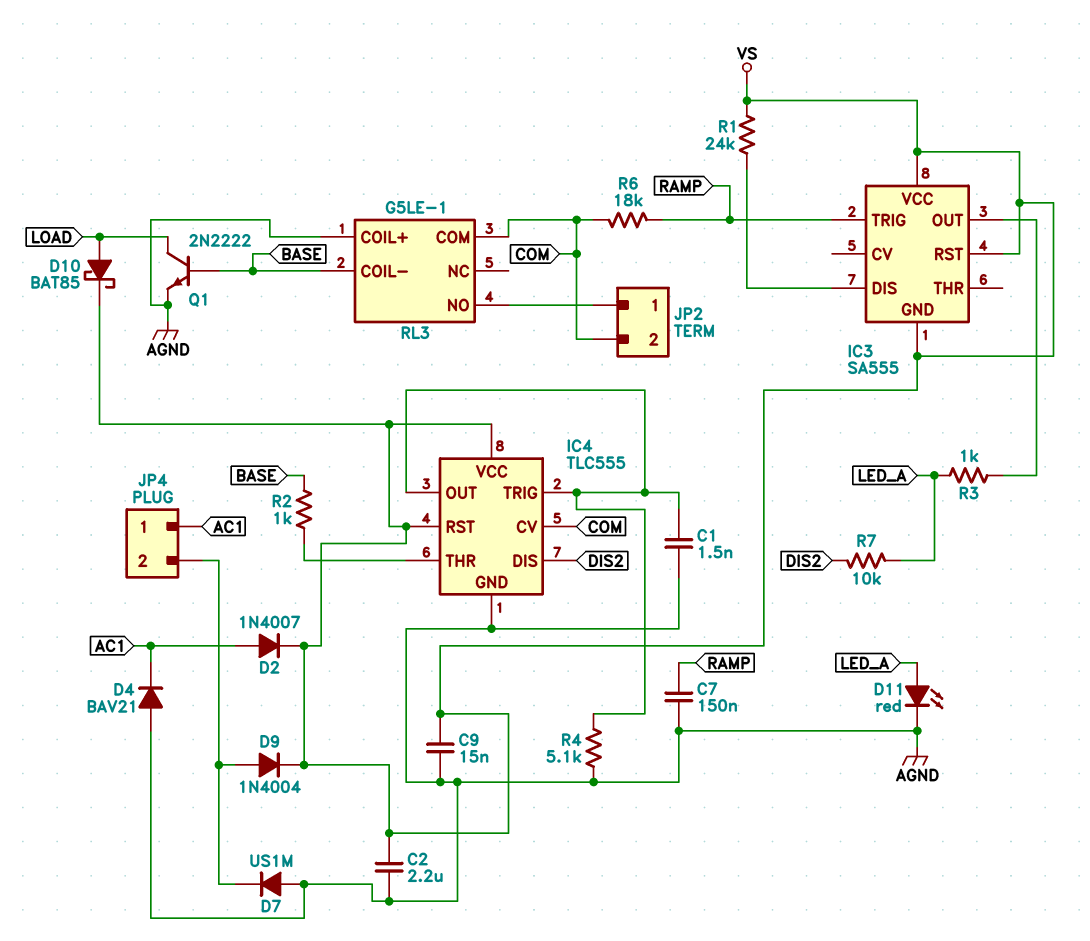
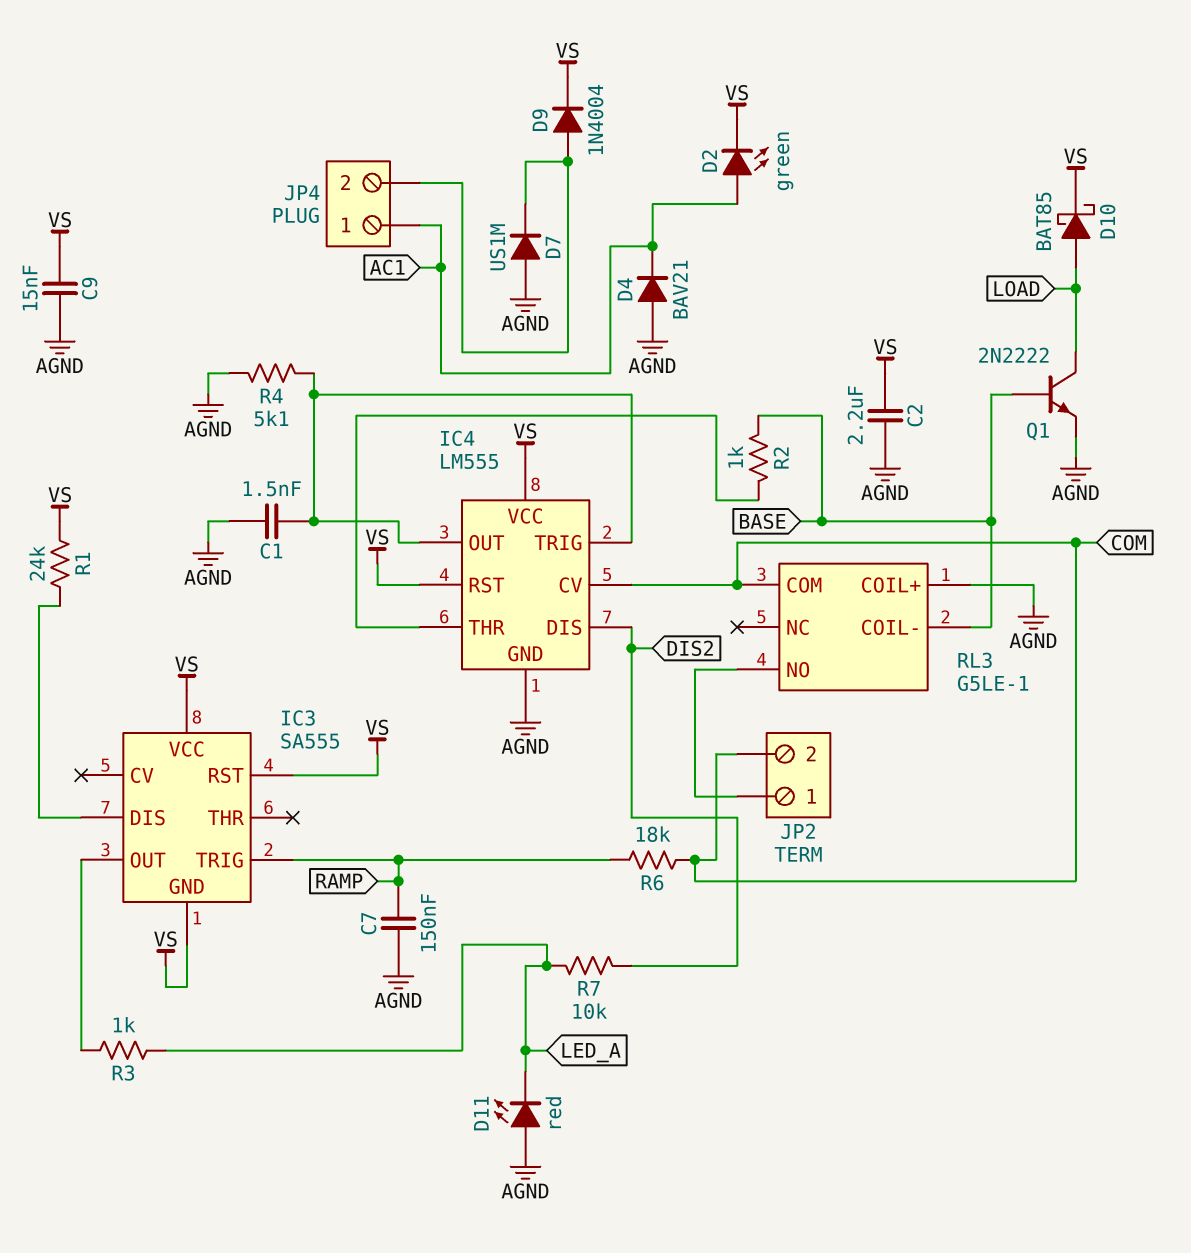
D2: diode 1N4007 (A AC1, K VS) -> LED green (A AC1, K VS)
D11: LED red (A LED_A, K AGND) -> LED red (A AGND, K LED_A)
IC4: TLC555 -> LM555

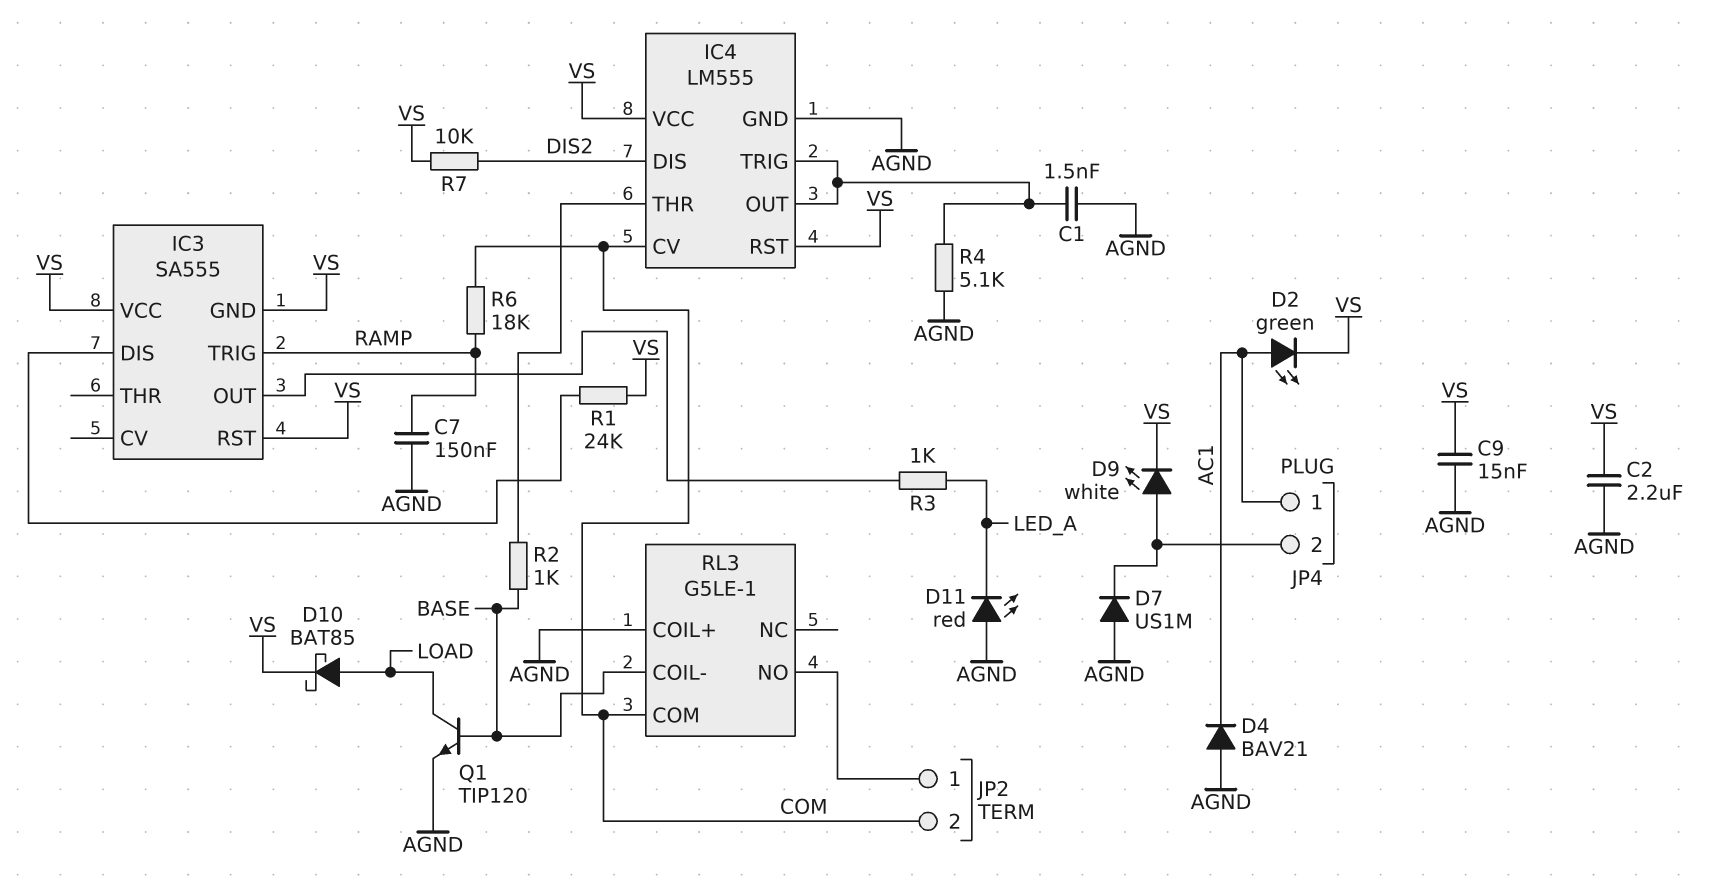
D9: diode 1N4004 (A JP4/2, K VS) -> LED white (A JP4/2, K VS)
Q1: NPN 2N2222 (B BASE, C LOAD, E AGND) -> NPN TIP120 (B BASE, C LOAD, E AGND)
R7: 10k (DIS2, LED_A) -> 10k (DIS2, VS)

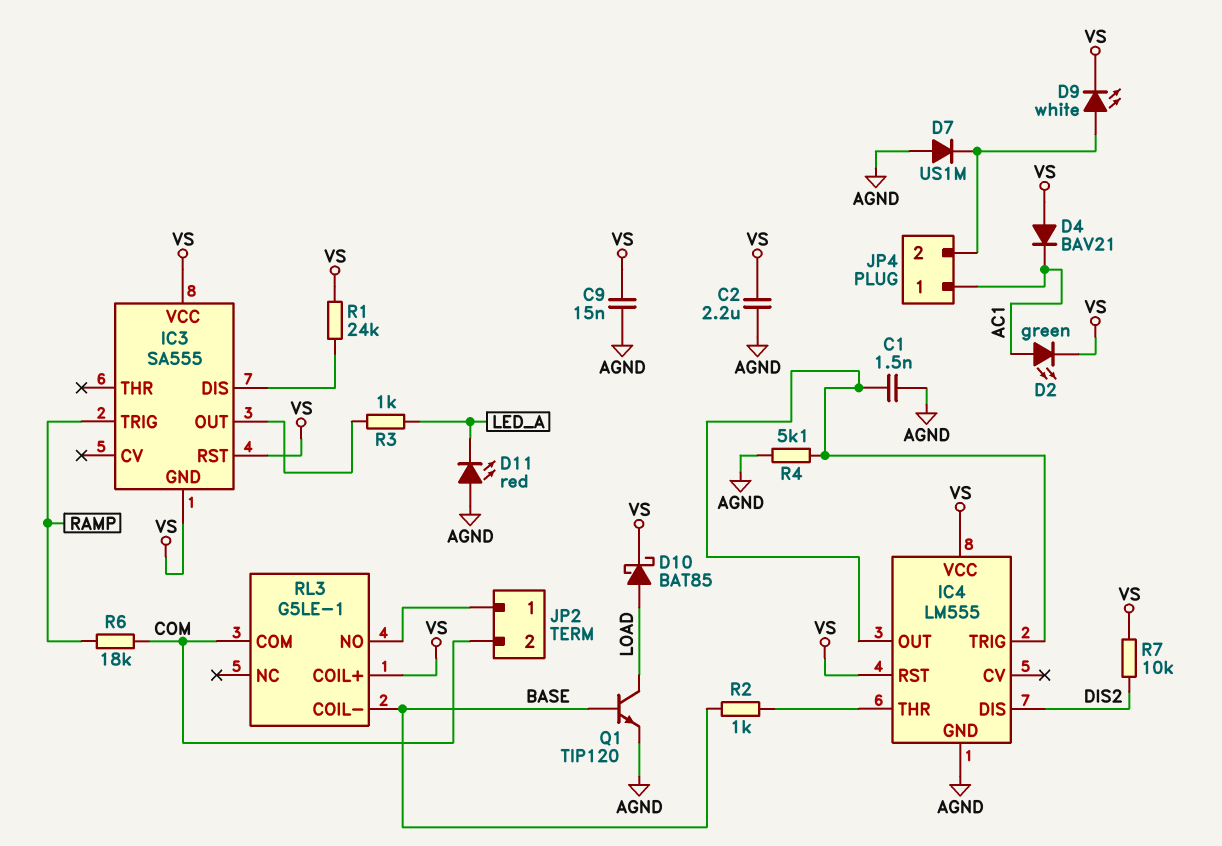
C7: 150nF (AGND, RAMP) -> none
D4: diode BAV21 (A AGND, K AC1) -> diode BAV21 (A VS, K AC1)
IC4 pin CV: COM -> none
RL3 pin COIL+: AGND -> VS

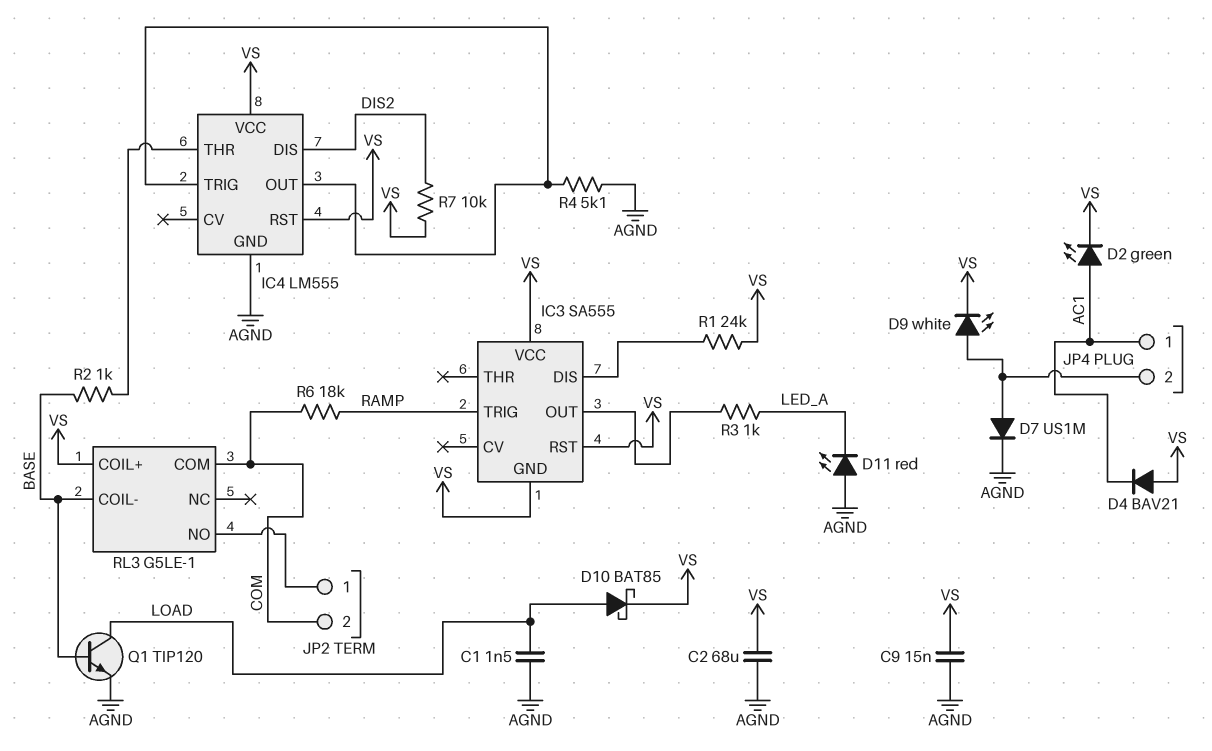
C1: 1.5nF (AGND, IC4/OUT) -> 1.5nF (AGND, LOAD)
C2: 2.2uF (AGND, VS) -> 68uF (AGND, VS)
D7: diode US1M (A AGND, K JP4/2) -> diode US1M (A JP4/2, K AGND)

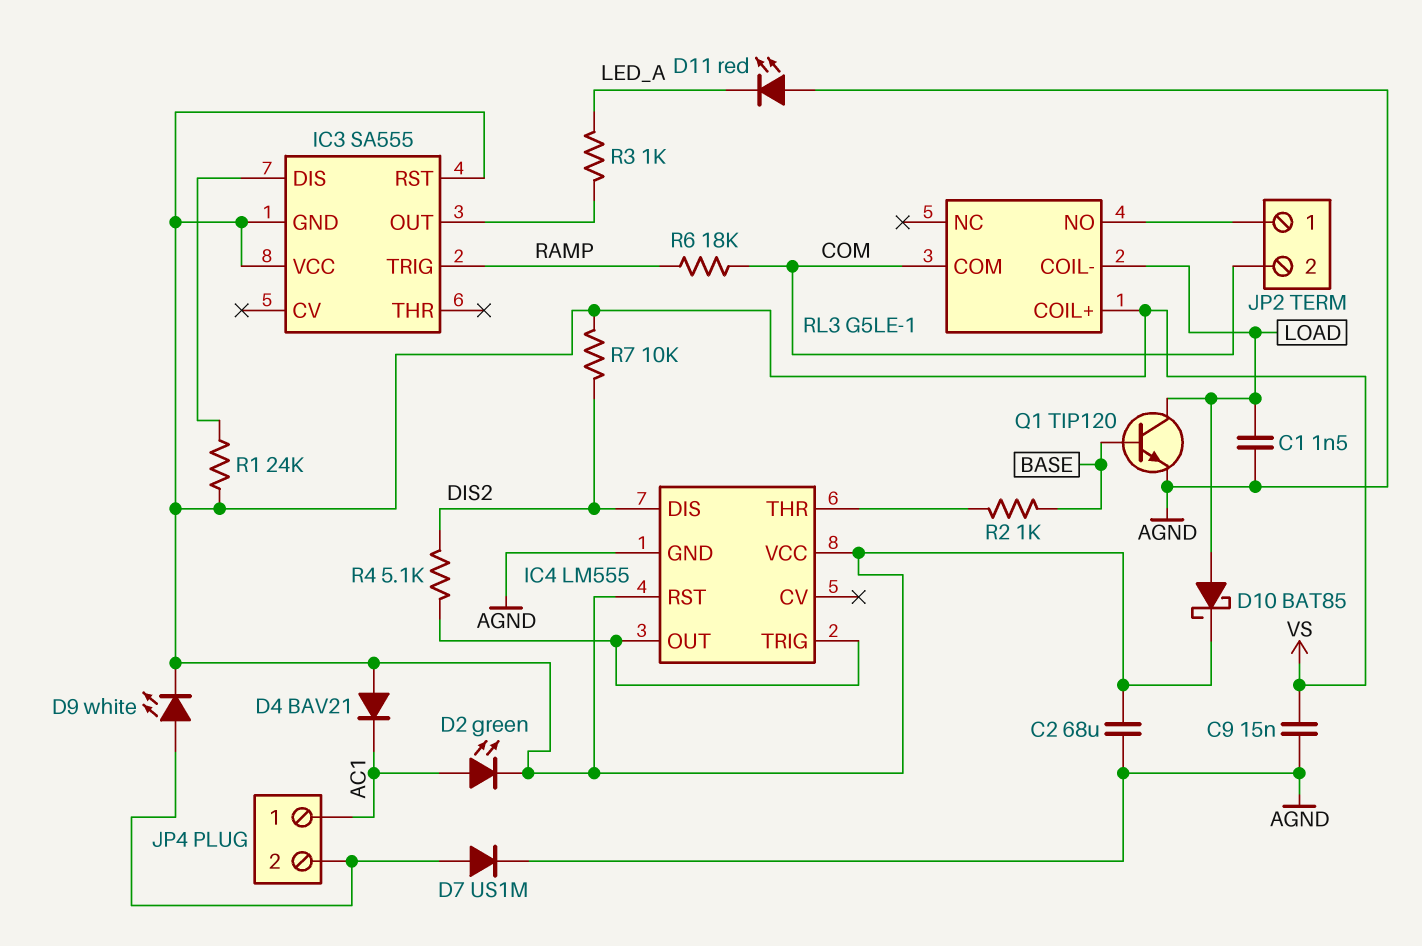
R4: 5.1k (AGND, IC4/OUT) -> 5.1k (DIS2, IC4/OUT)
RL3 pin COIL-: BASE -> LOAD

